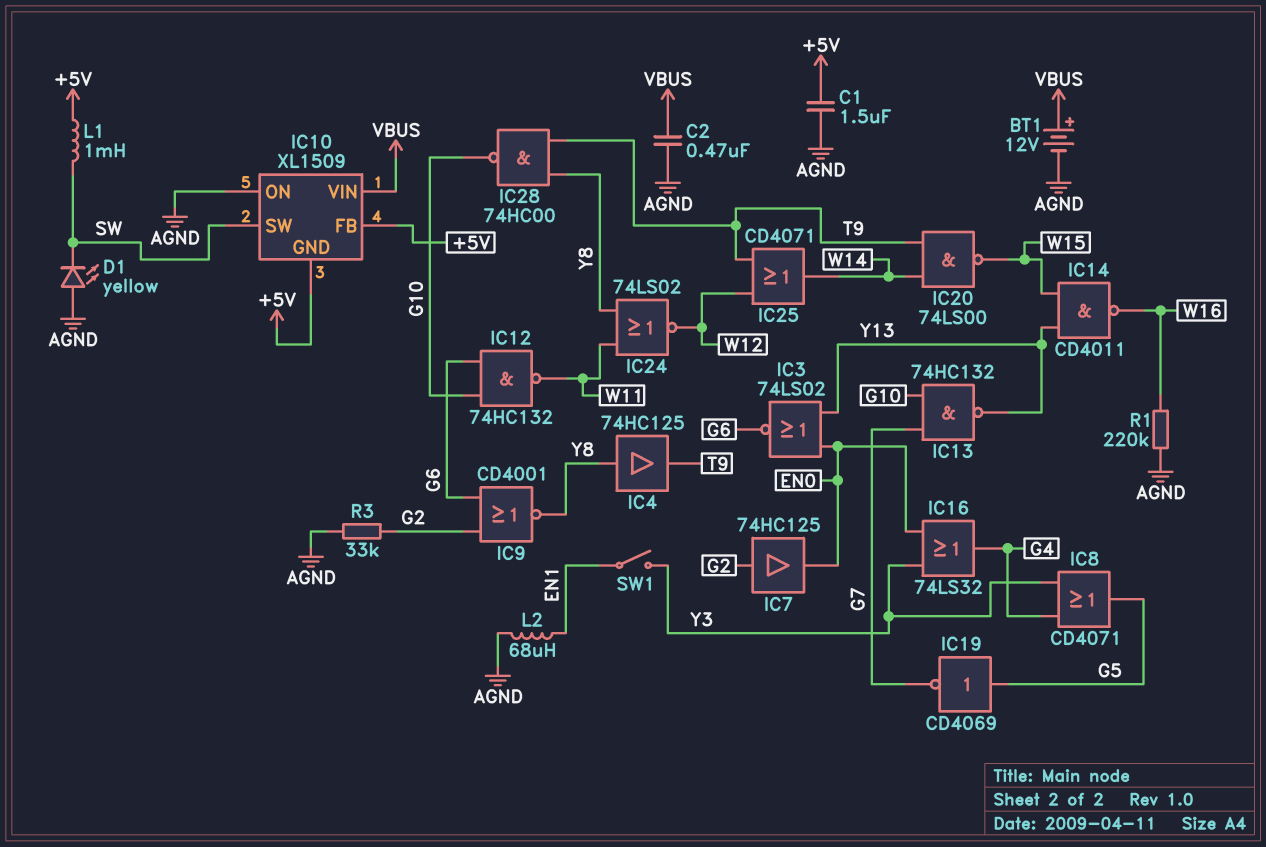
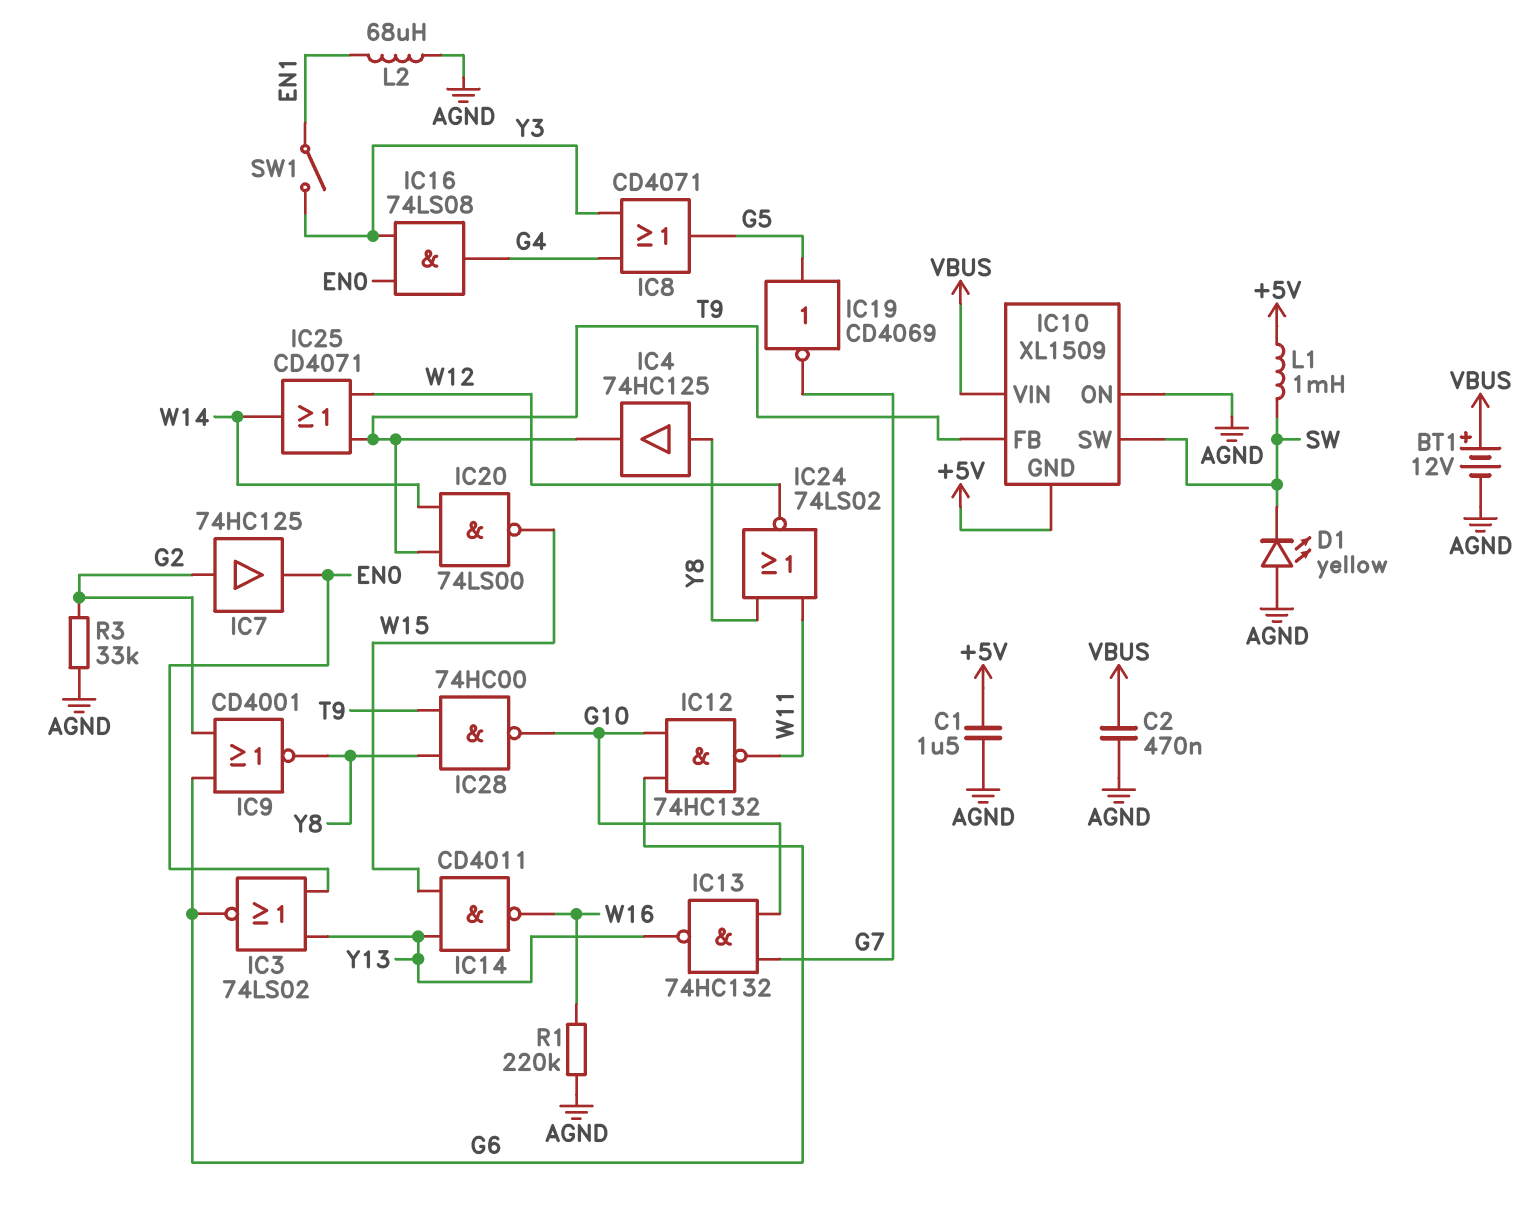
IC10 pin FB: +5V -> T9
IC16: OR 74LS32 (in EN0, in Y3, out G4) -> AND 74LS08 (in EN0, in Y3, out G4)

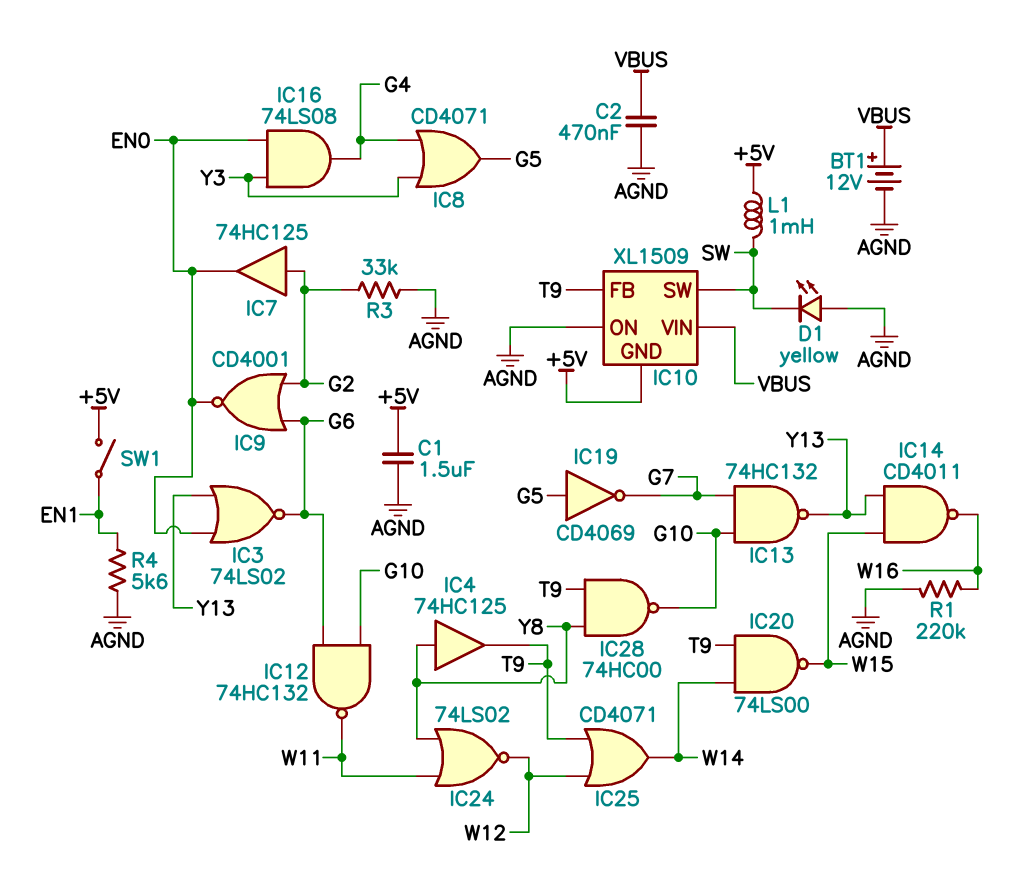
IC9: NOR CD4001 (in G2, in G6, out Y8) -> NOR CD4001 (in G2, in G6, out EN0)
L2: 68uH (AGND, EN1) -> none
R4: none -> 5.6k (AGND, EN1)
SW1: switch (EN1, Y3) -> switch (+5V, EN1)

